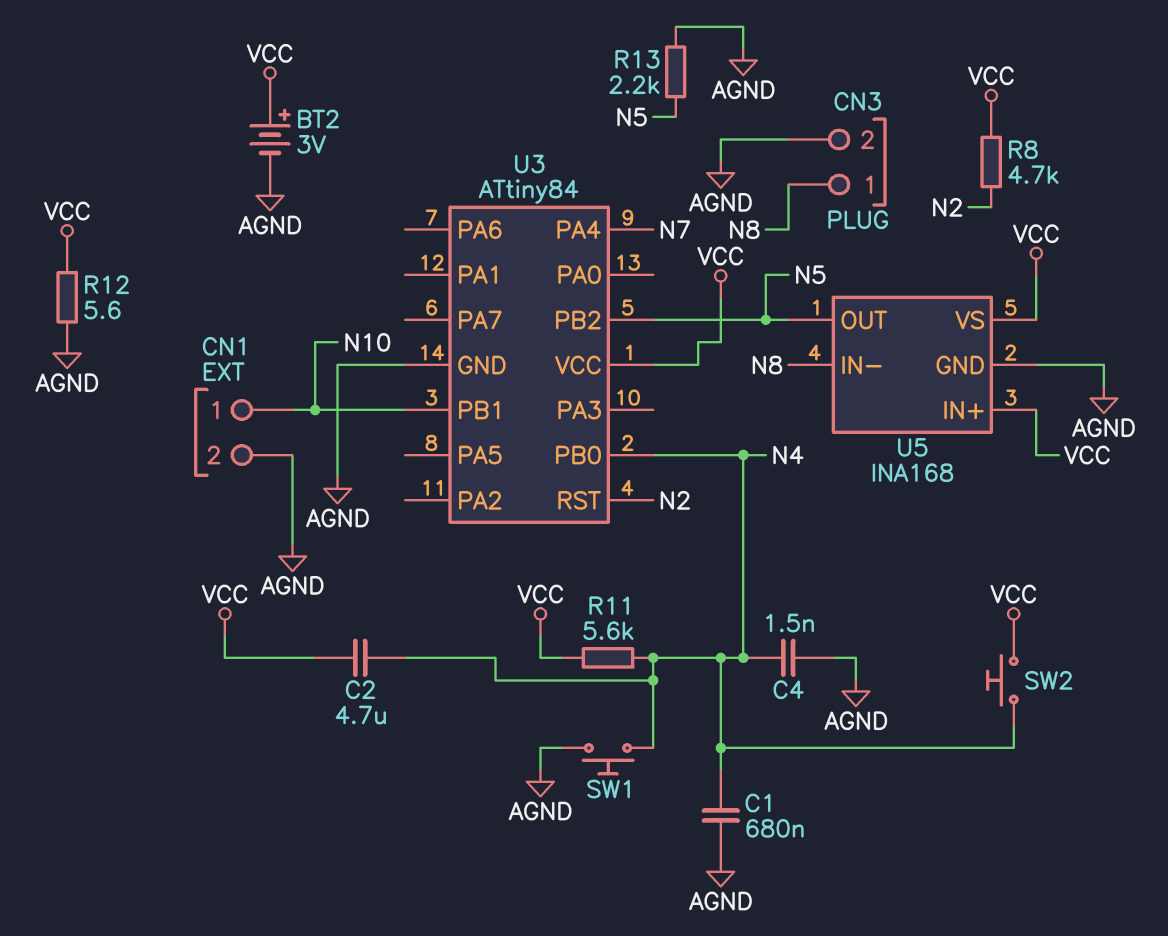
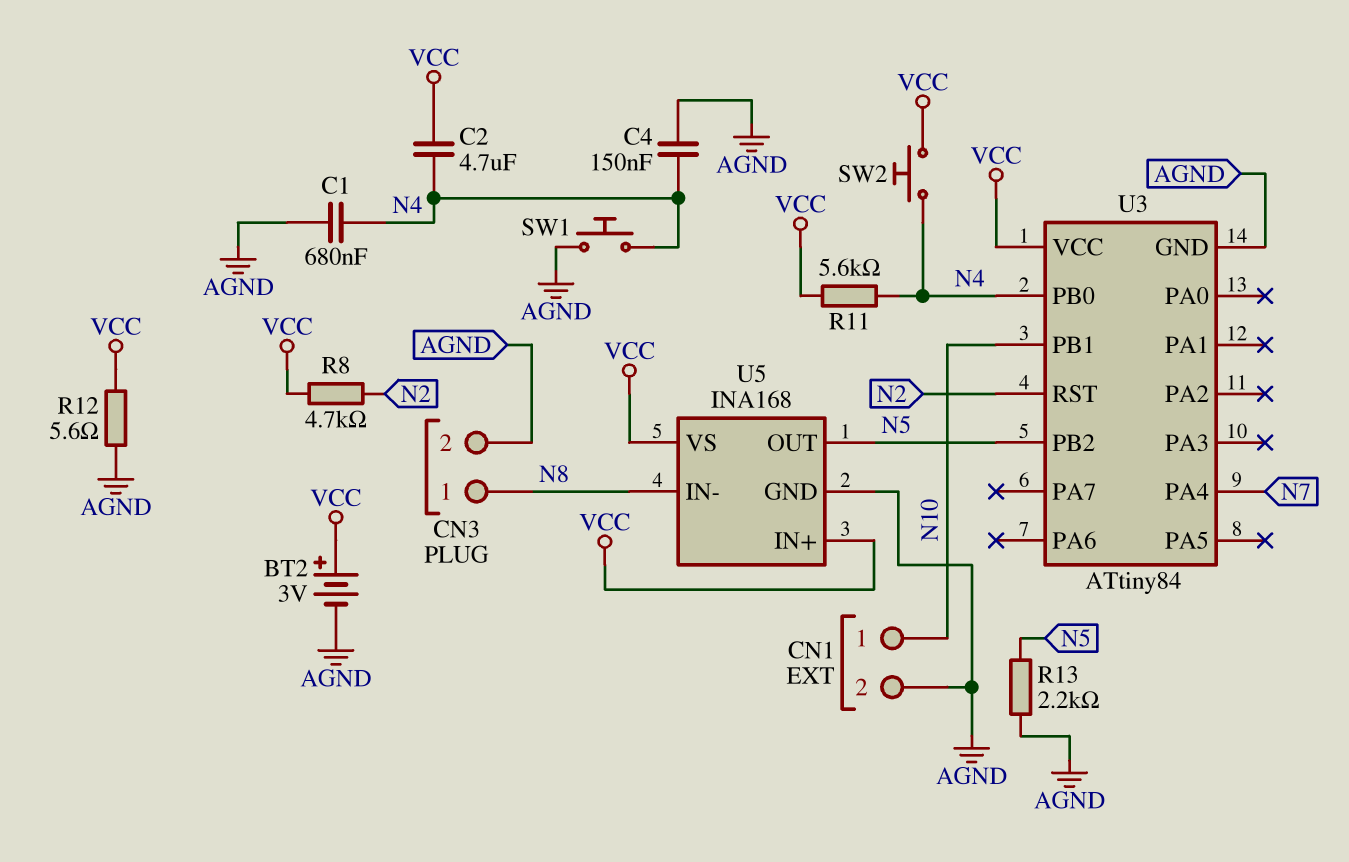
C4: 1.5nF (AGND, N4) -> 150nF (AGND, N4)

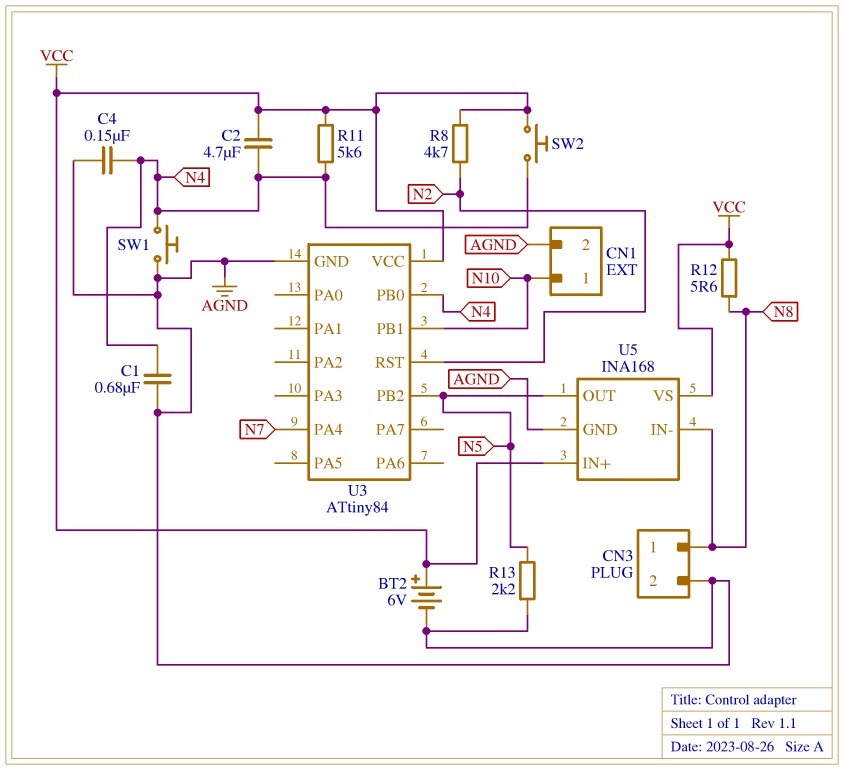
BT2: 3V (plus VCC, minus AGND) -> 6V (plus VCC, minus AGND)
R12: 5.6 (AGND, VCC) -> 5.6 (N8, VCC)

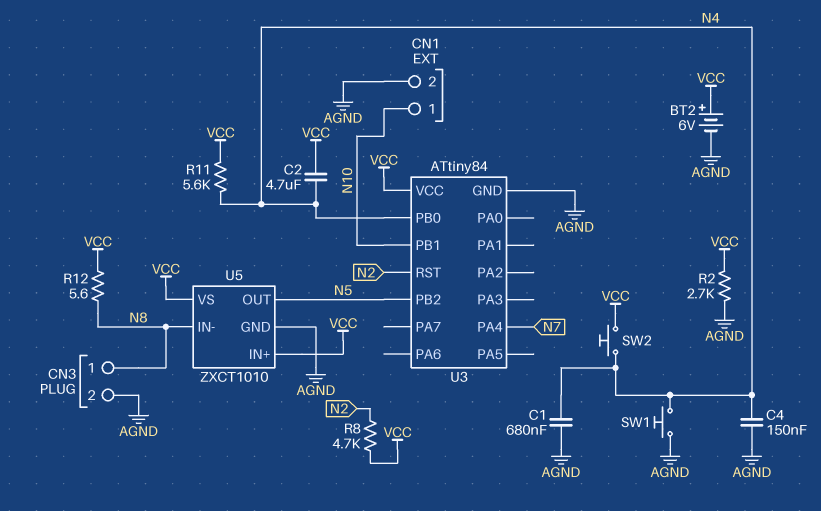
R2: none -> 2.7k (AGND, VCC)
R13: 2.2k (AGND, N5) -> none
U5: INA168 -> ZXCT1010

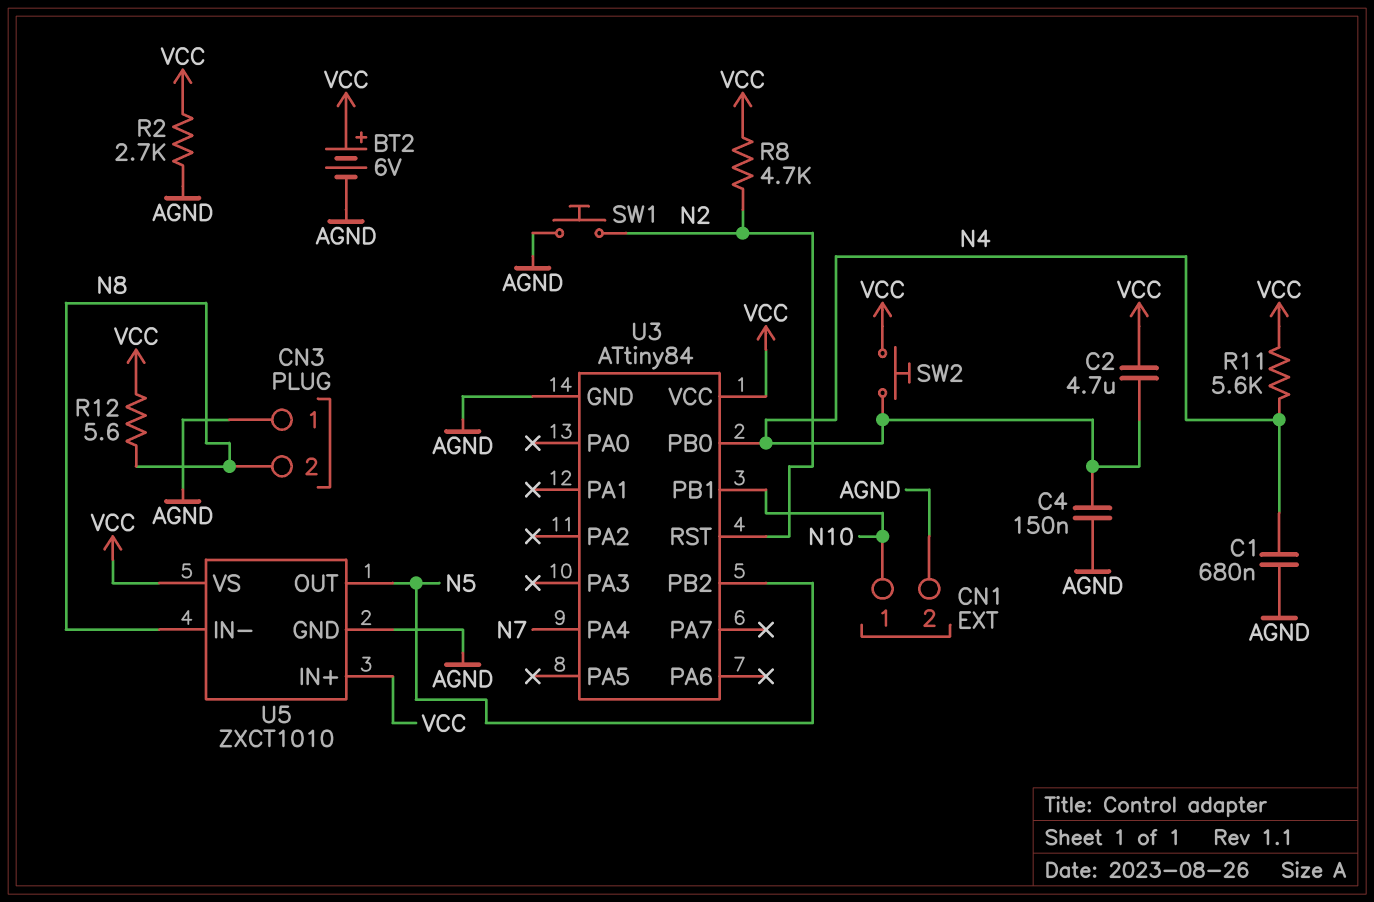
CN3 pin 1: N8 -> AGND
CN3 pin 2: AGND -> N8
SW1: button (AGND, N4) -> button (AGND, N2)

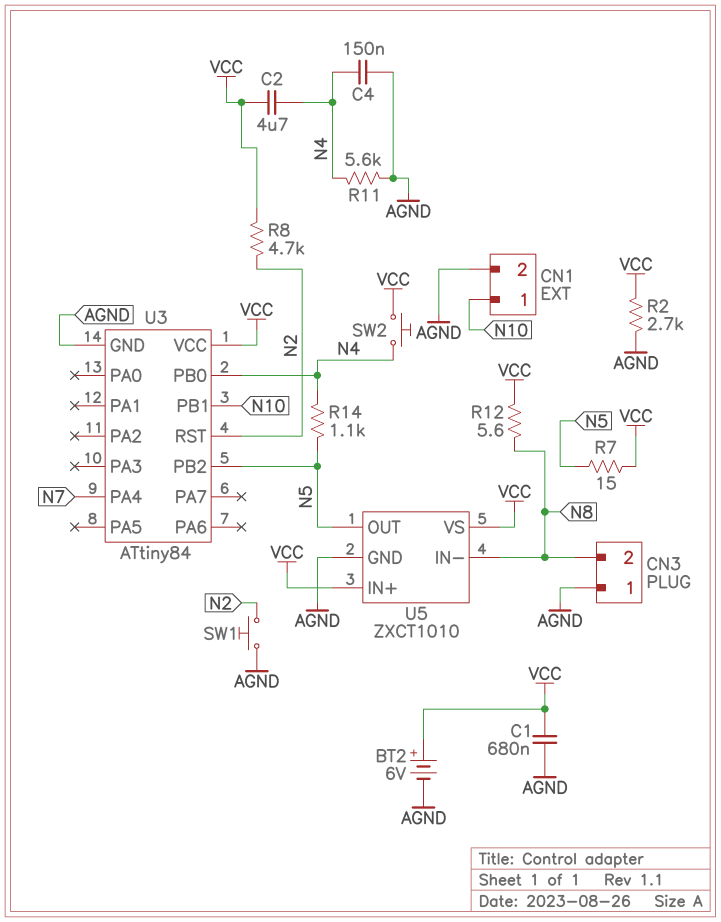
C1: 680nF (AGND, N4) -> 680nF (AGND, VCC)
R7: none -> 15 (N5, VCC)
R11: 5.6k (N4, VCC) -> 5.6k (AGND, N4)
R14: none -> 1.1k (N4, N5)

